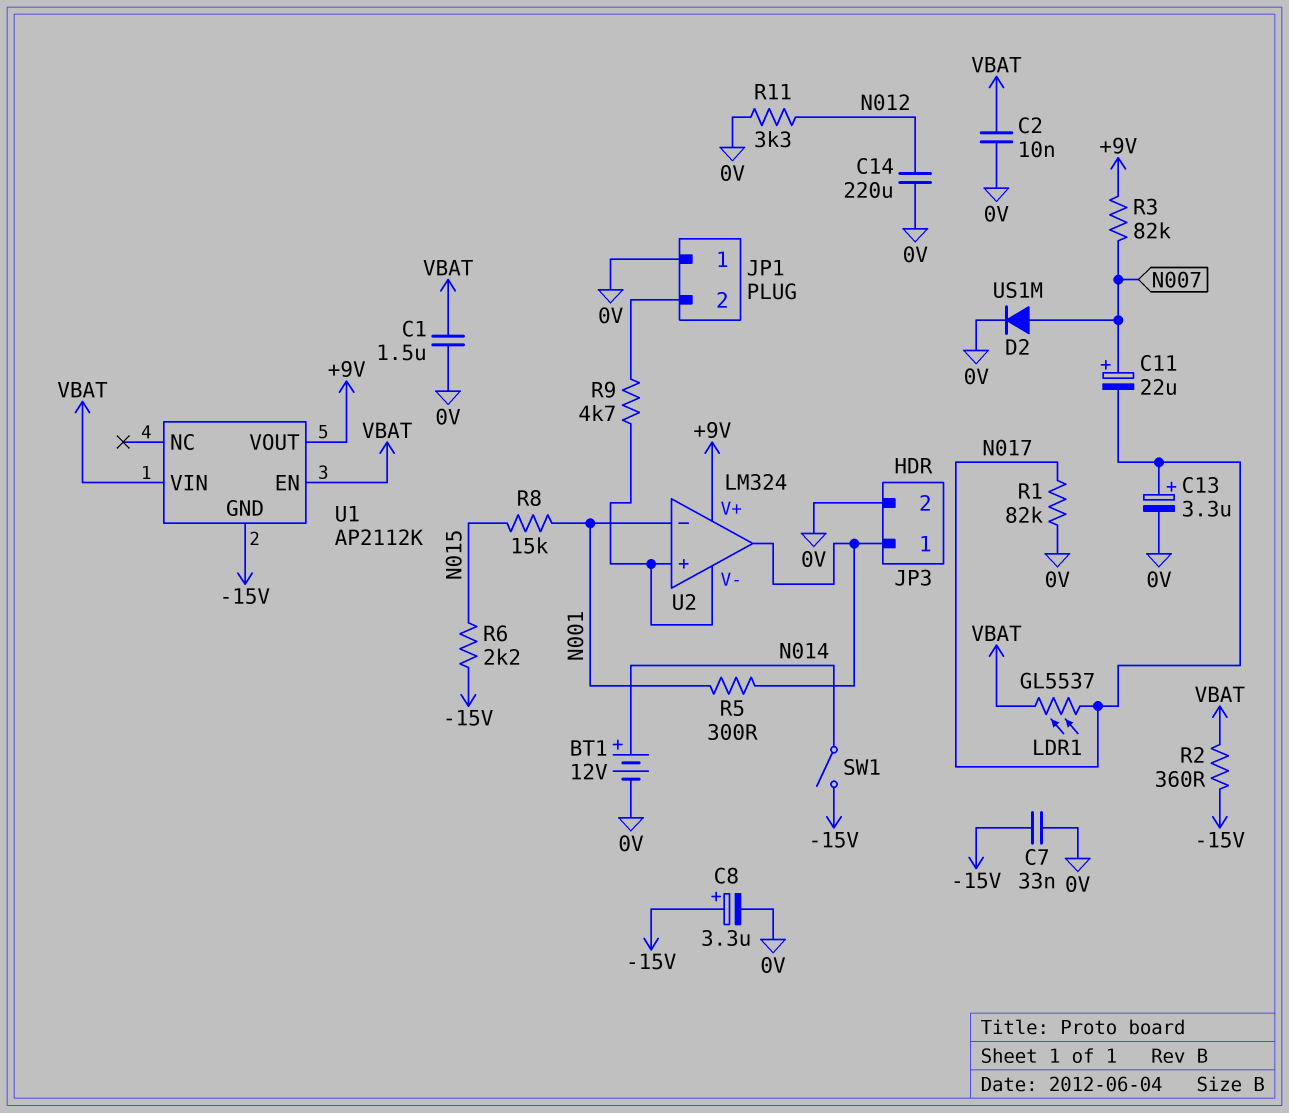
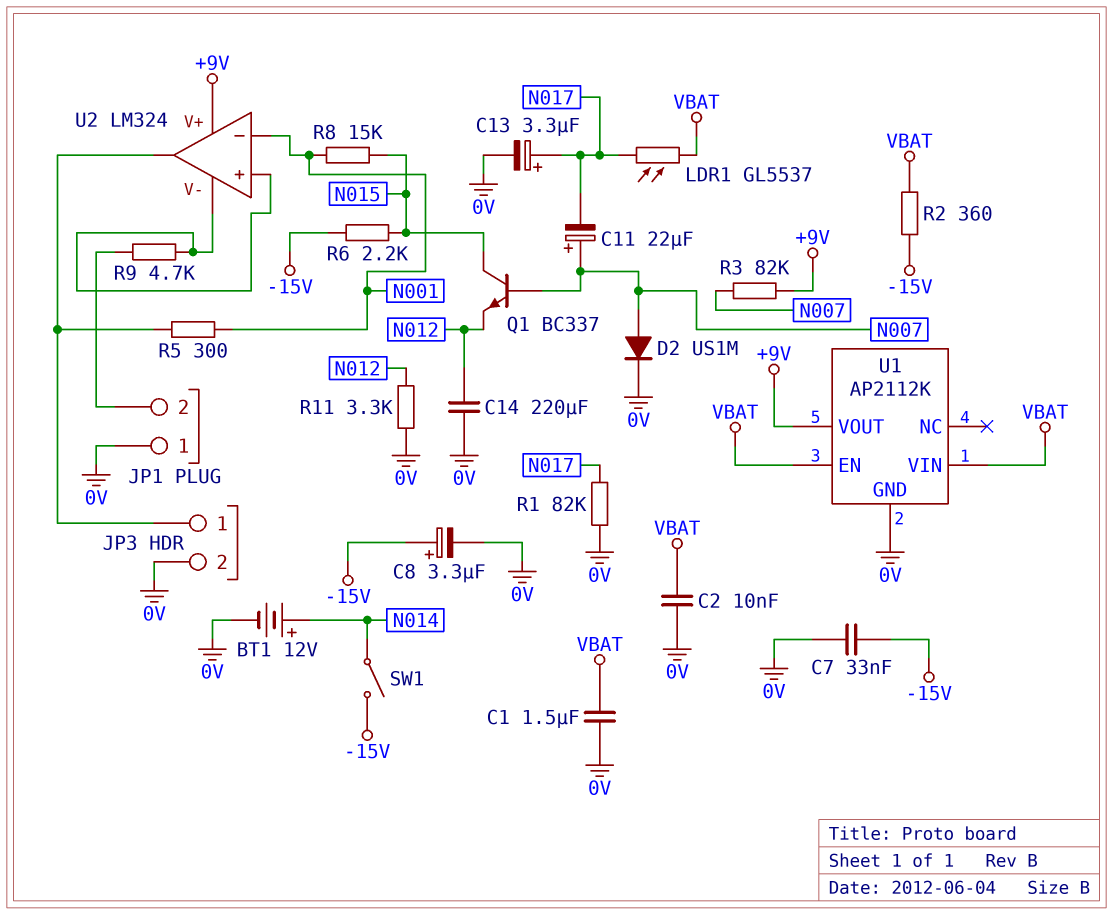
Q1: none -> NPN BC337 (B N007, C N015, E N012)
U1 pin GND: -15V -> 0V

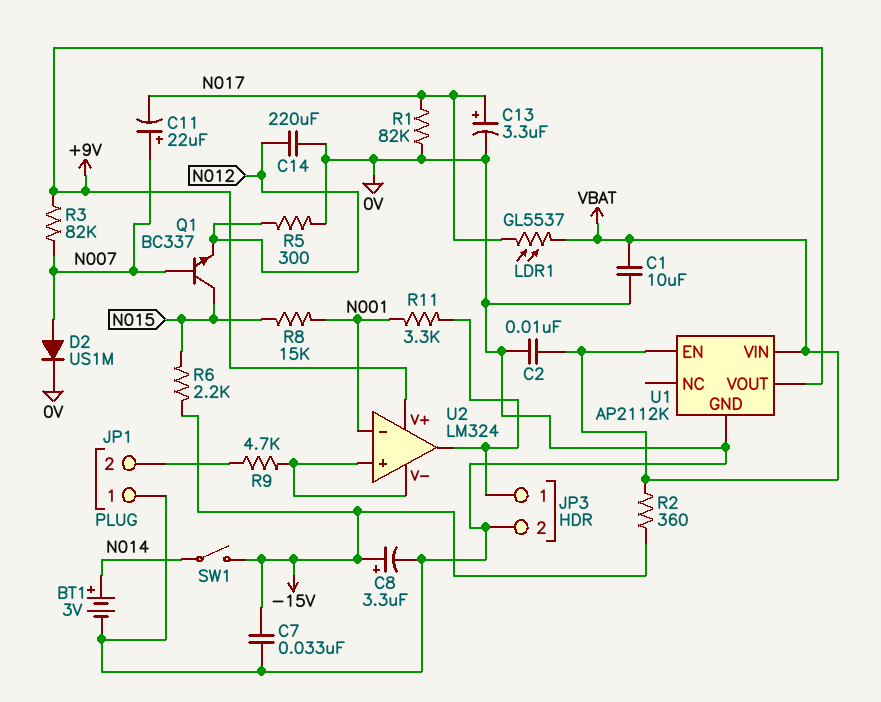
BT1: 12V (plus N014, minus 0V) -> 3V (plus N014, minus 0V)
C1: 1.5uF (0V, VBAT) -> 10uF (0V, VBAT)
R5: 300 (JP3/1, N001) -> 300 (0V, N012)
R11: 3.3k (0V, N012) -> 3.3k (JP3/1, N001)

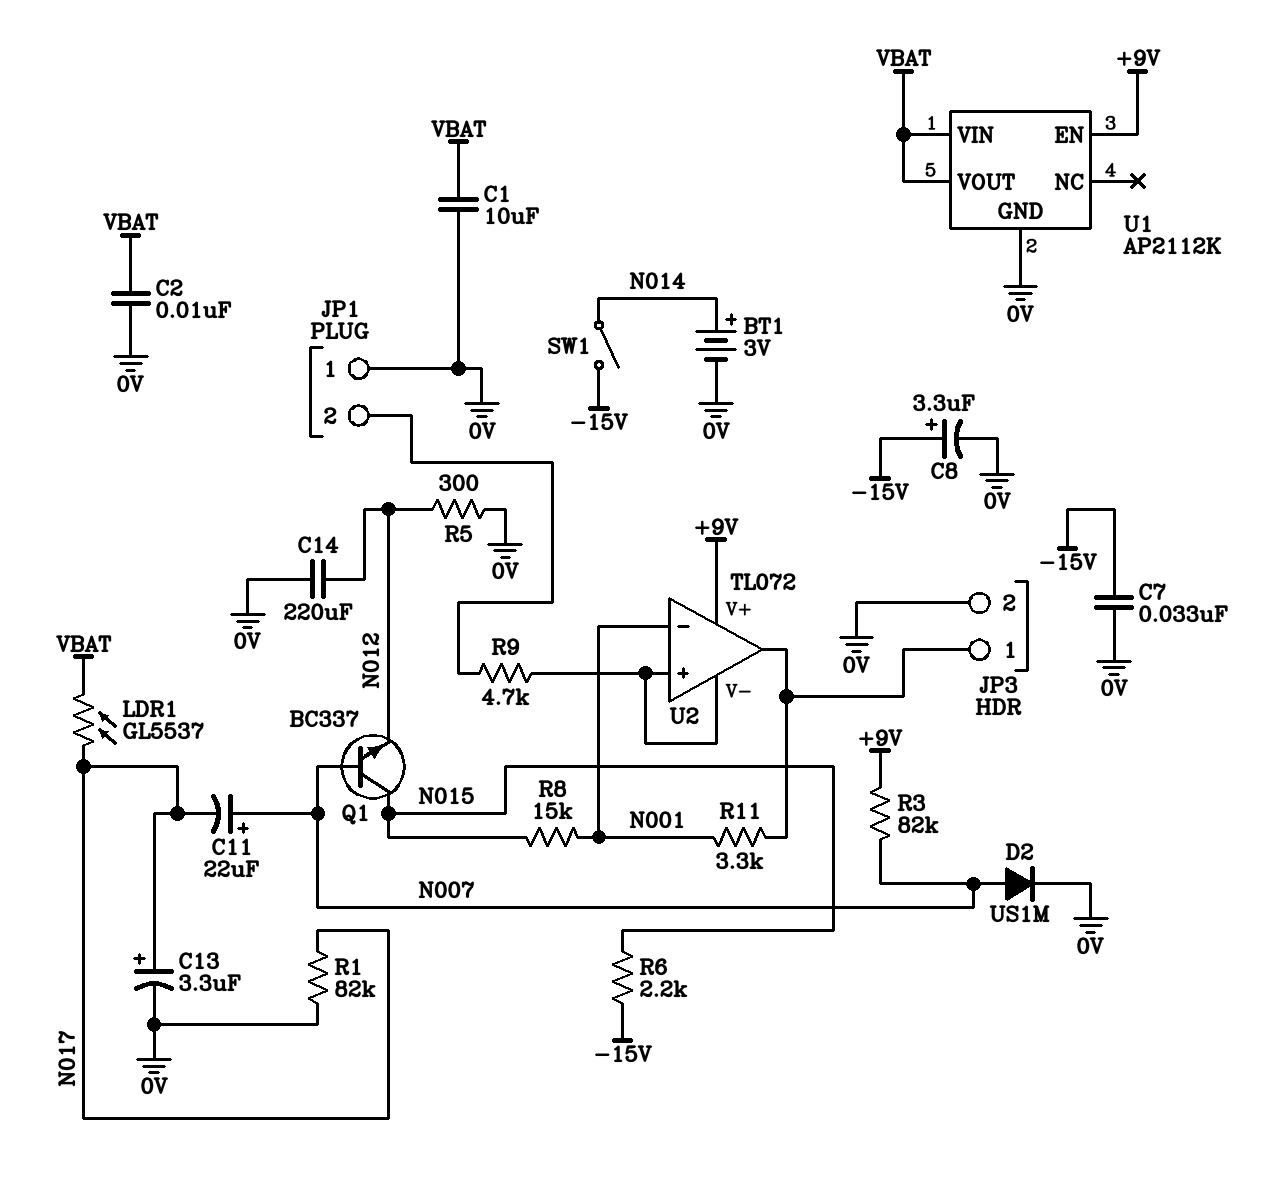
R2: 360 (-15V, VBAT) -> none
U1 pin EN: VBAT -> +9V
U1 pin VOUT: +9V -> VBAT
U2: LM324 -> TL072

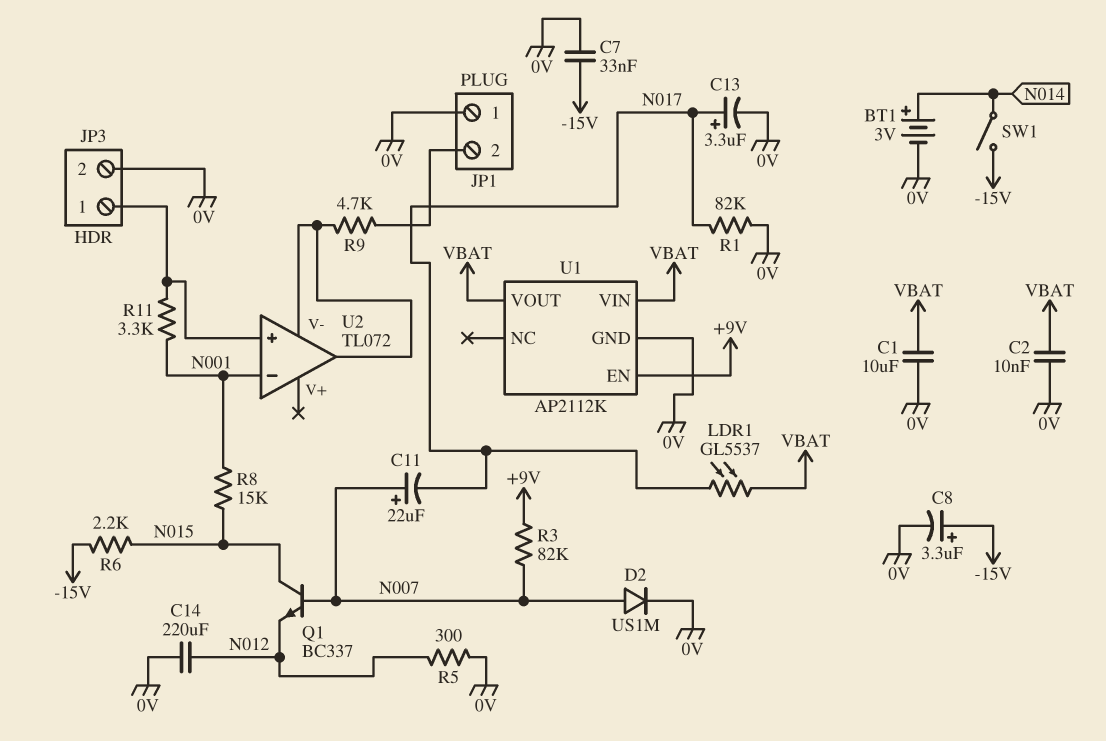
U2 pin V+: +9V -> none
U2 pin in+: U2/V- -> JP3/1
U2 pin out: JP3/1 -> U2/V-

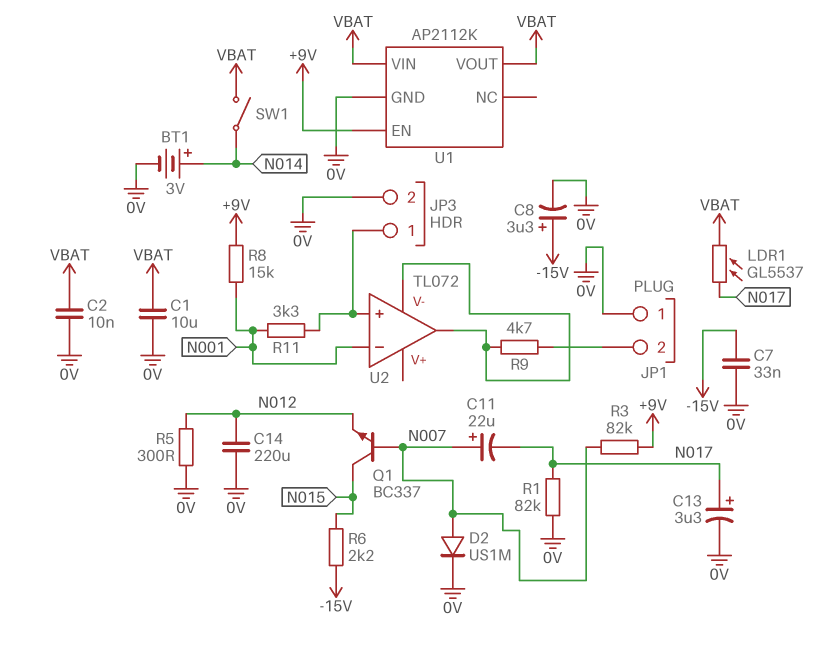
R8: 15k (N001, N015) -> 15k (+9V, N001)
SW1: switch (-15V, N014) -> switch (N014, VBAT)

